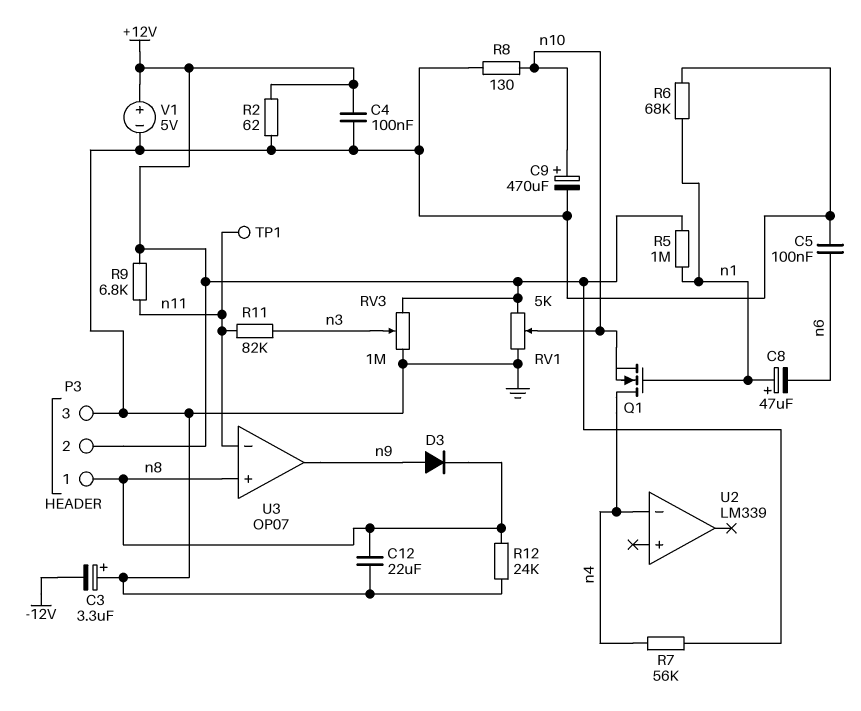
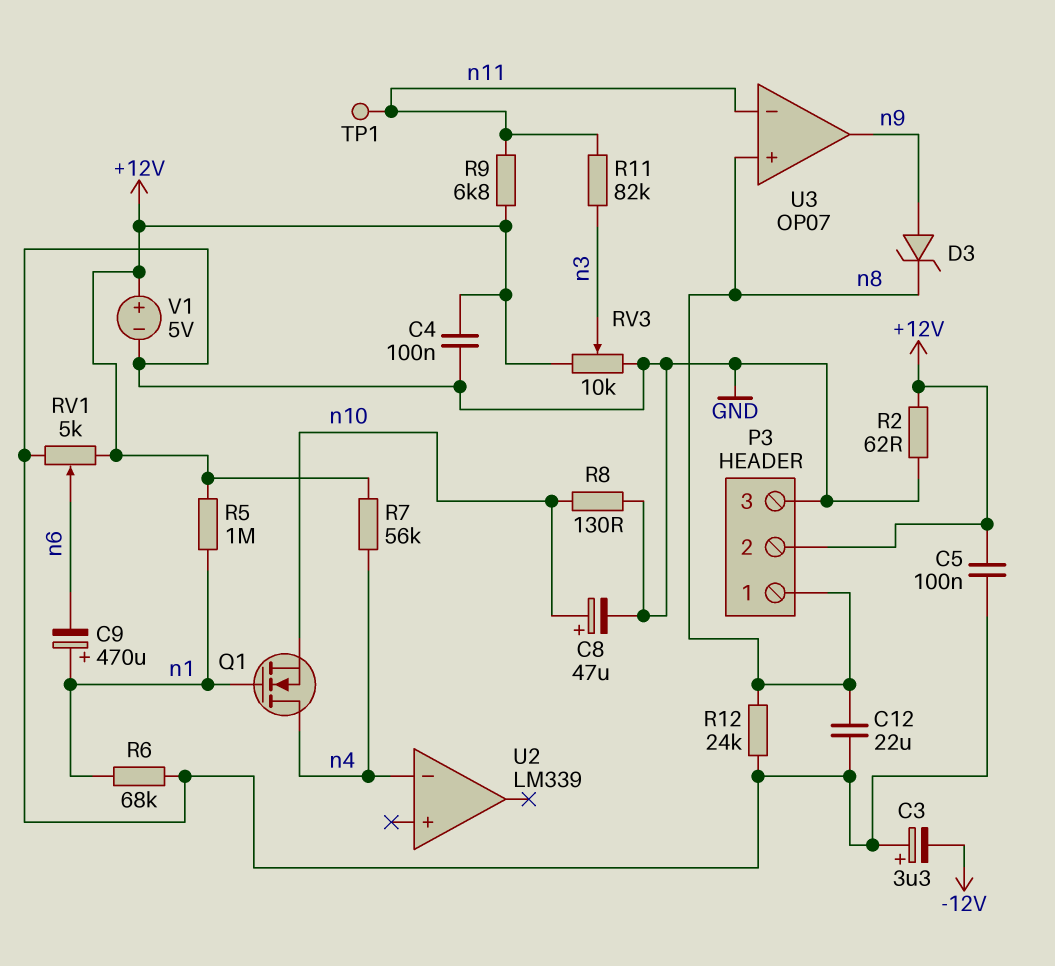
C5: 100nF (GND, n6) -> 100nF (+12V, GND)
C8: 47uF (plus n1, minus n6) -> 47uF (plus n10, minus GND)
C9: 470uF (plus n10, minus GND) -> 470uF (plus n1, minus n6)
D3: diode (A n9, K n8) -> zener (A n9, K n8)
RV1: 5k (+12V, GND, wiper n10) -> 5k (+12V, GND, wiper n6)
RV3: 1M (+12V, GND, wiper n3) -> 10k (+12V, GND, wiper n3)

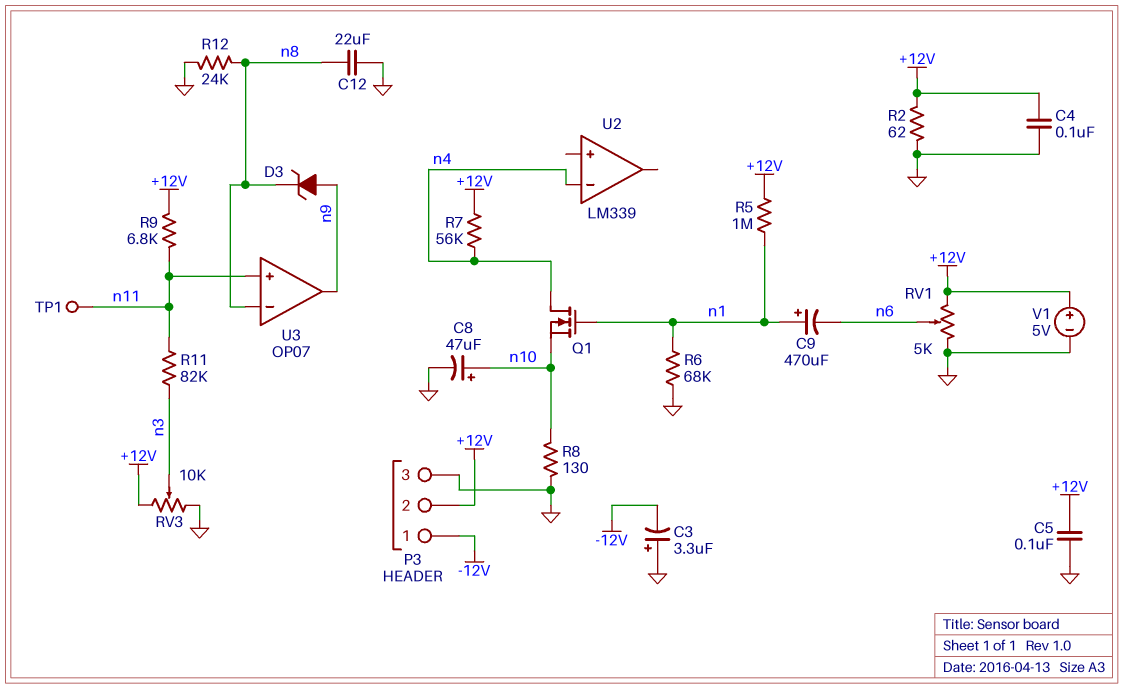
P3 pin 1: n8 -> -12V
U3 pin in+: n8 -> n11
U3 pin in-: n11 -> n8

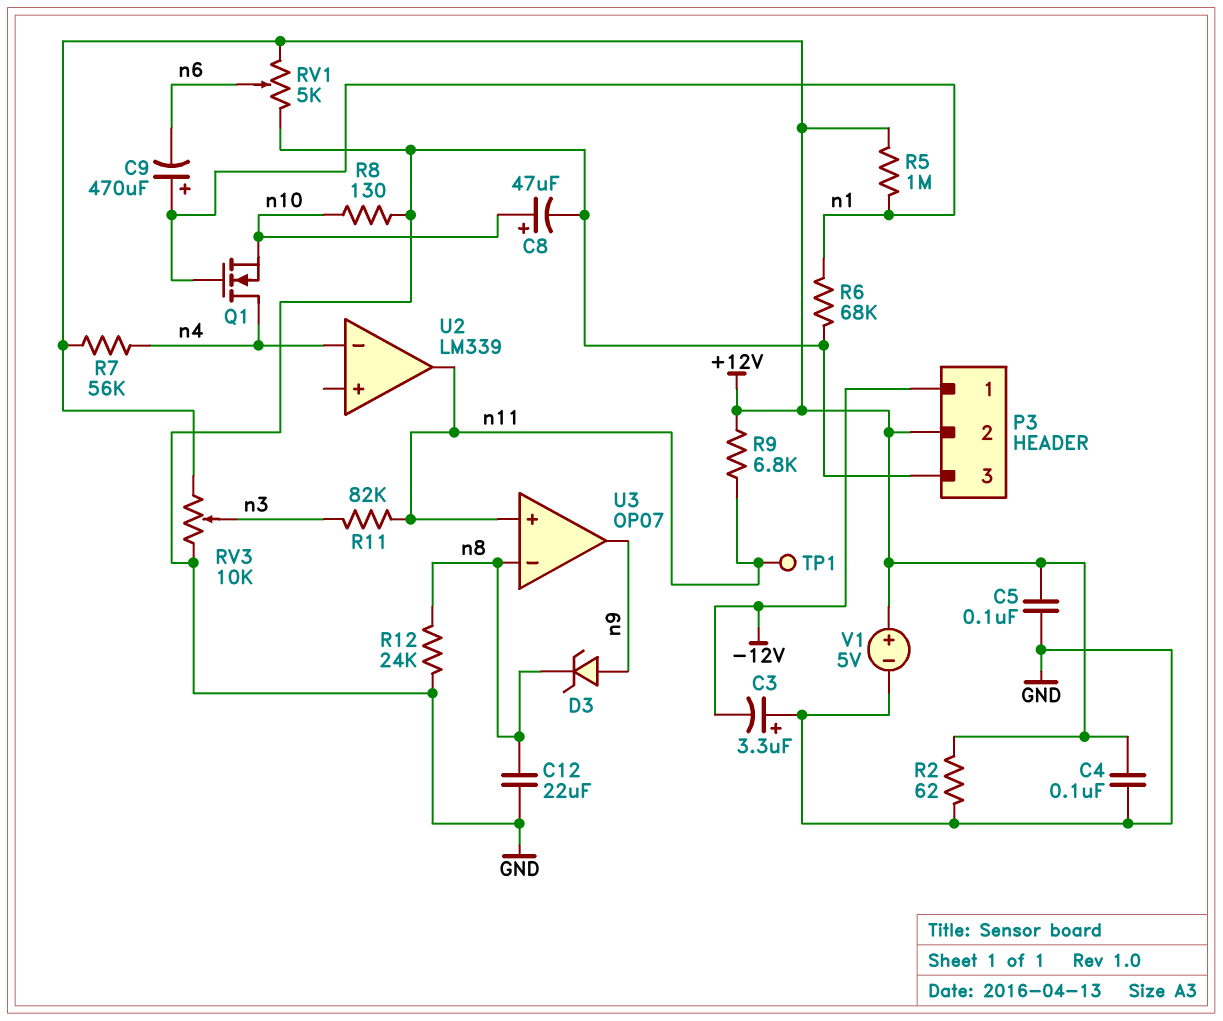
U2 pin out: none -> n11

